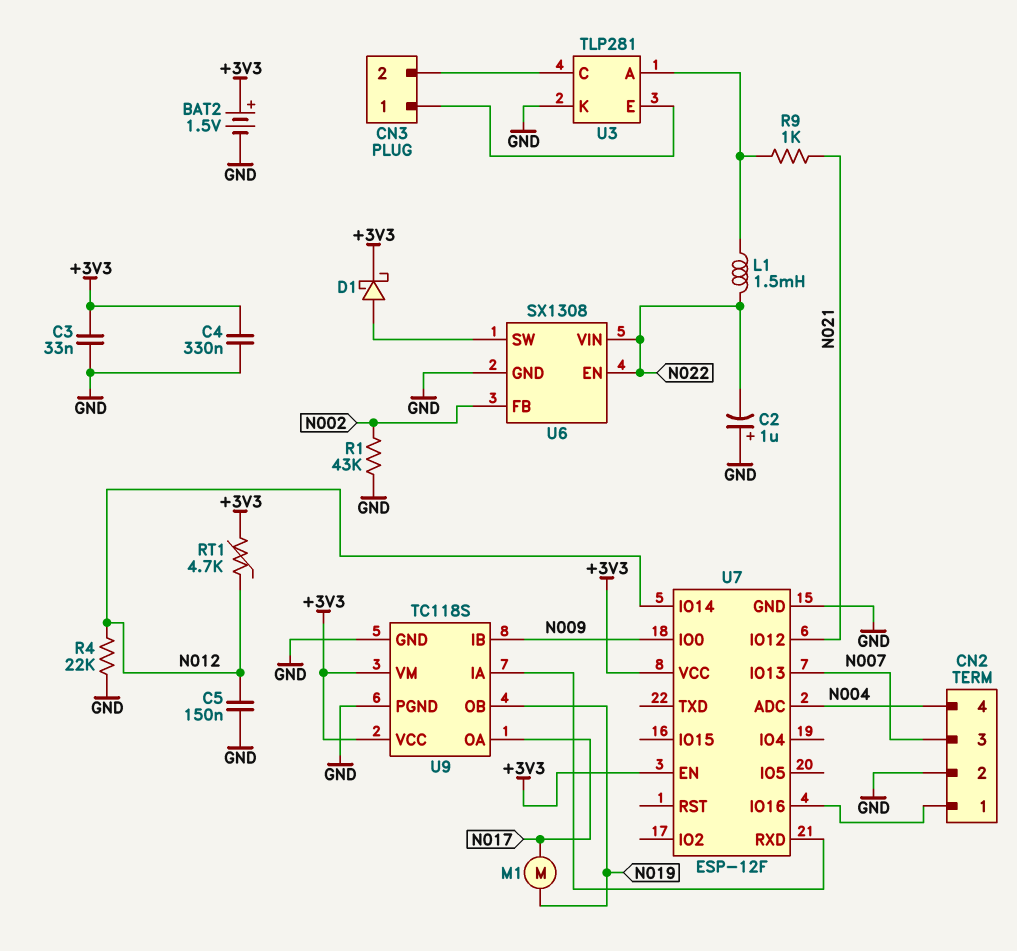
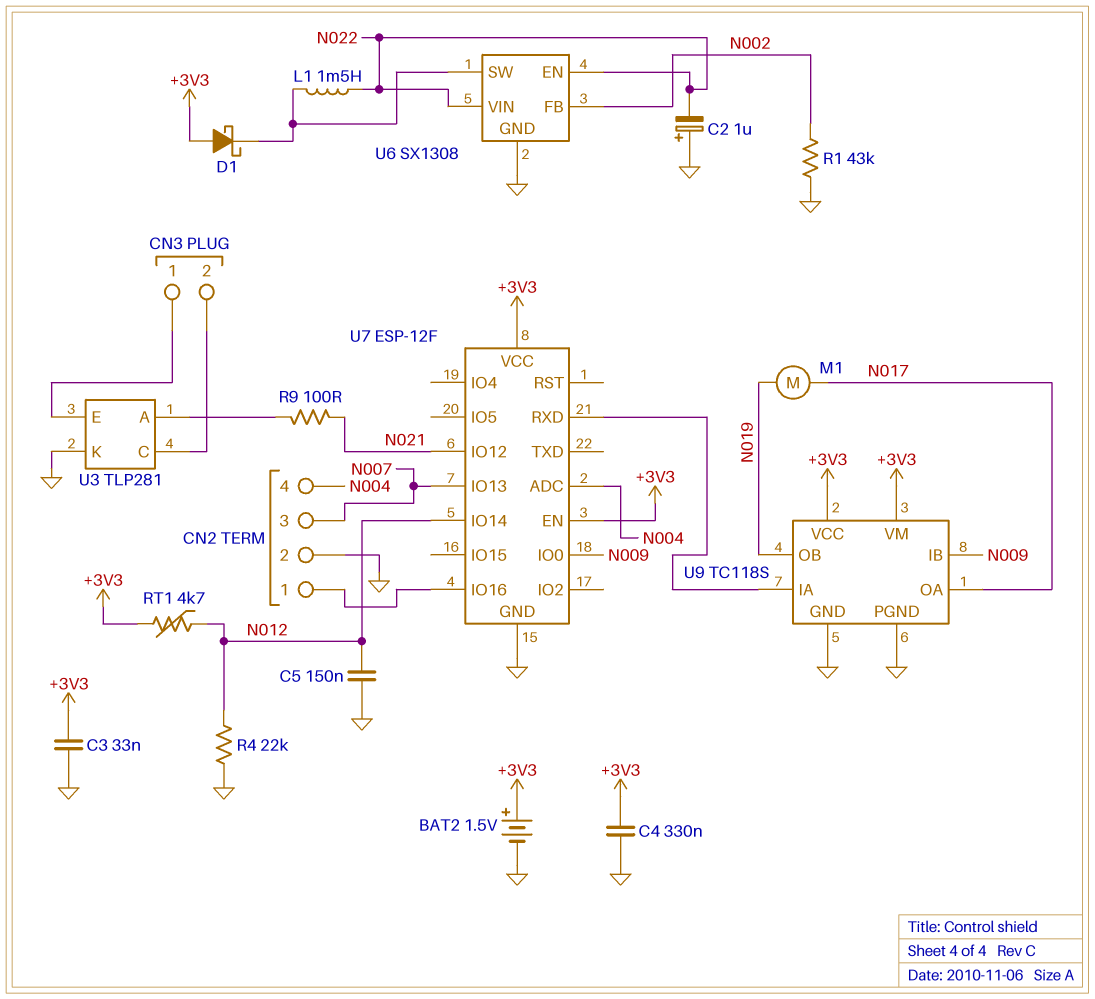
D1: schottky (A U6/SW, K +3V3) -> schottky (A +3V3, K U6/SW)
L1: 1.5mH (N022, U3/A) -> 1.5mH (N022, U6/SW)
R9: 1k (N021, U3/A) -> 100 (N021, U3/A)

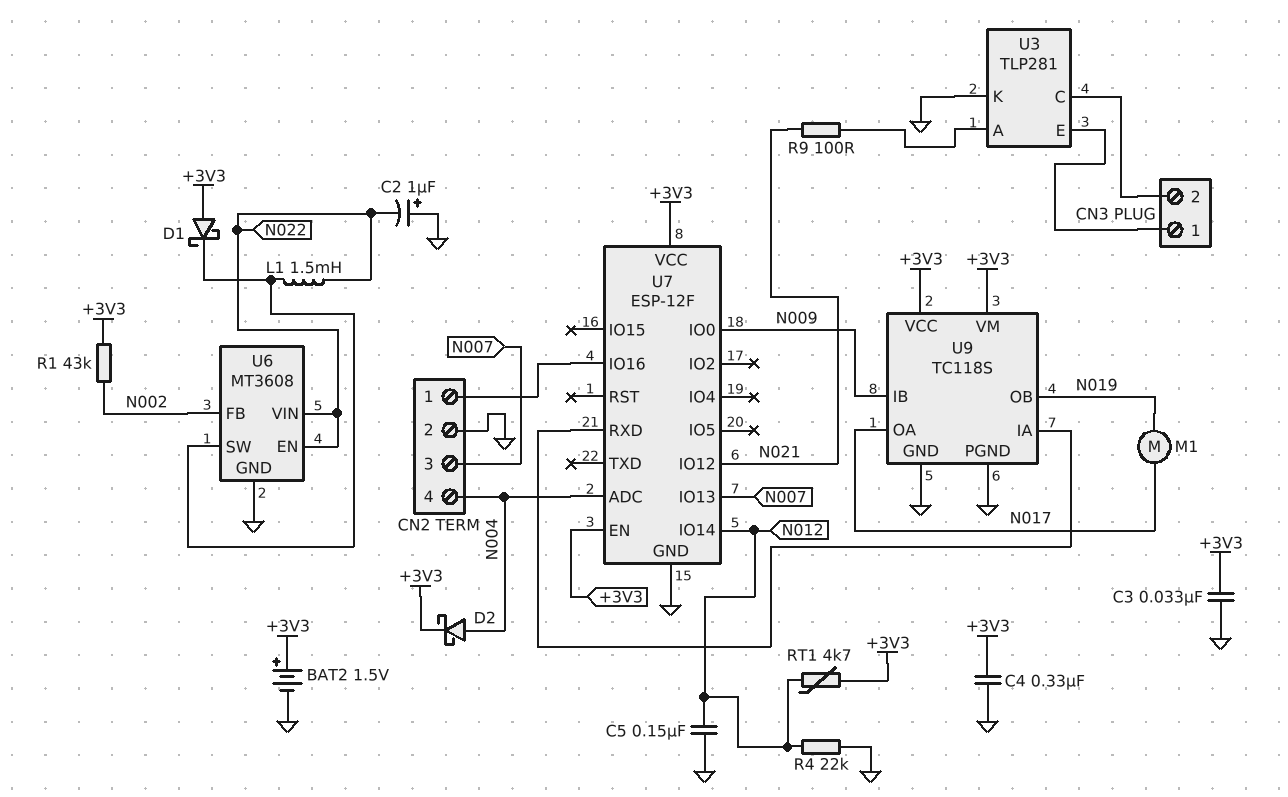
D2: none -> schottky (A N004, K +3V3)
R1: 43k (GND, N002) -> 43k (+3V3, N002)
U6: SX1308 -> MT3608

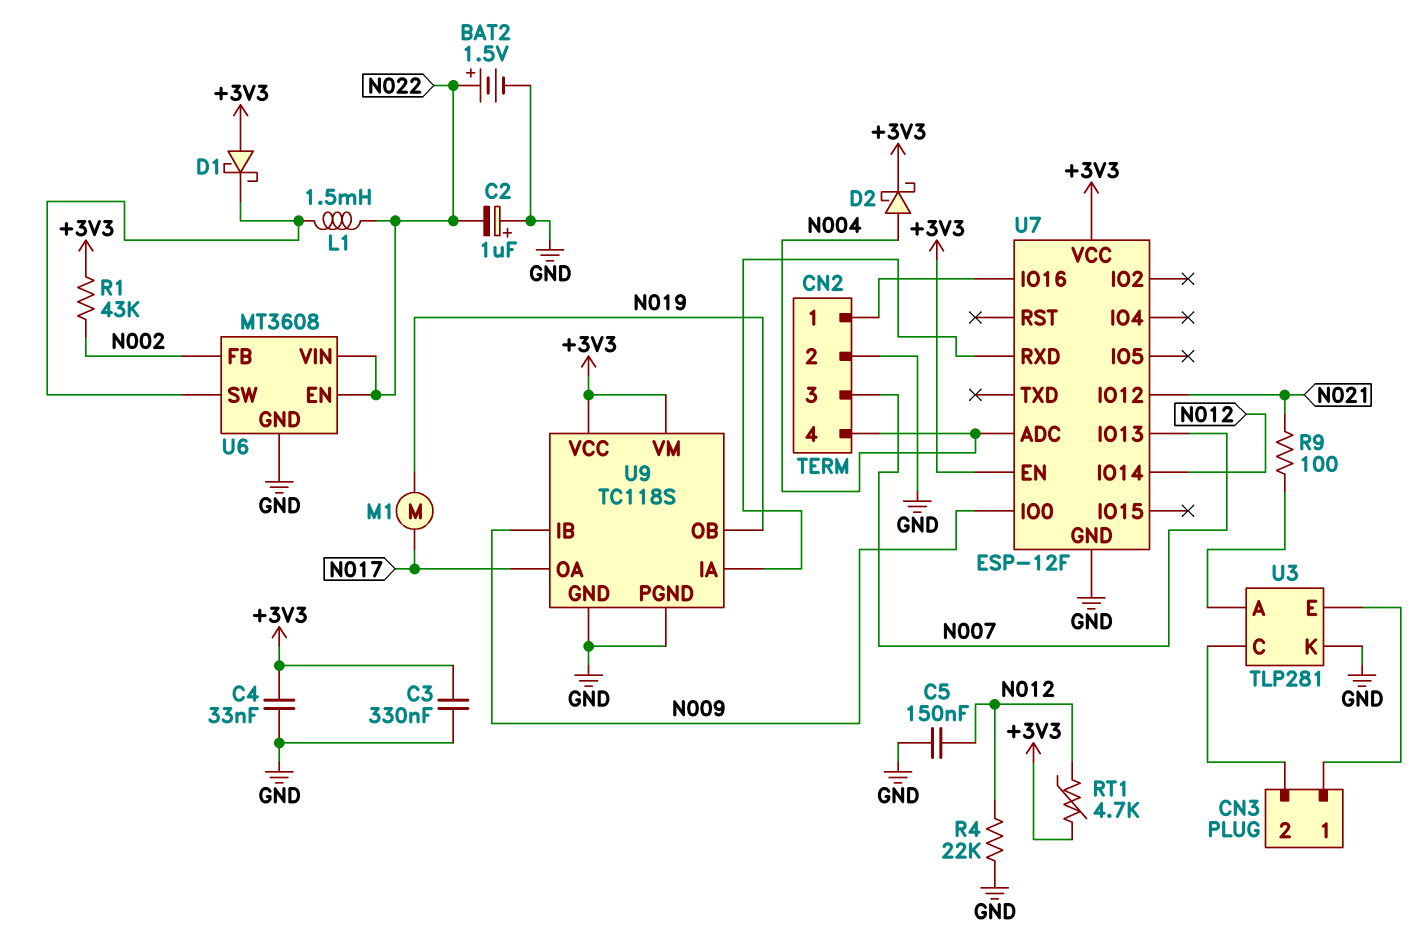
BAT2: 1.5V (plus +3V3, minus GND) -> 1.5V (plus N022, minus GND)
C3: 33nF (+3V3, GND) -> 330nF (+3V3, GND)
C4: 330nF (+3V3, GND) -> 33nF (+3V3, GND)

